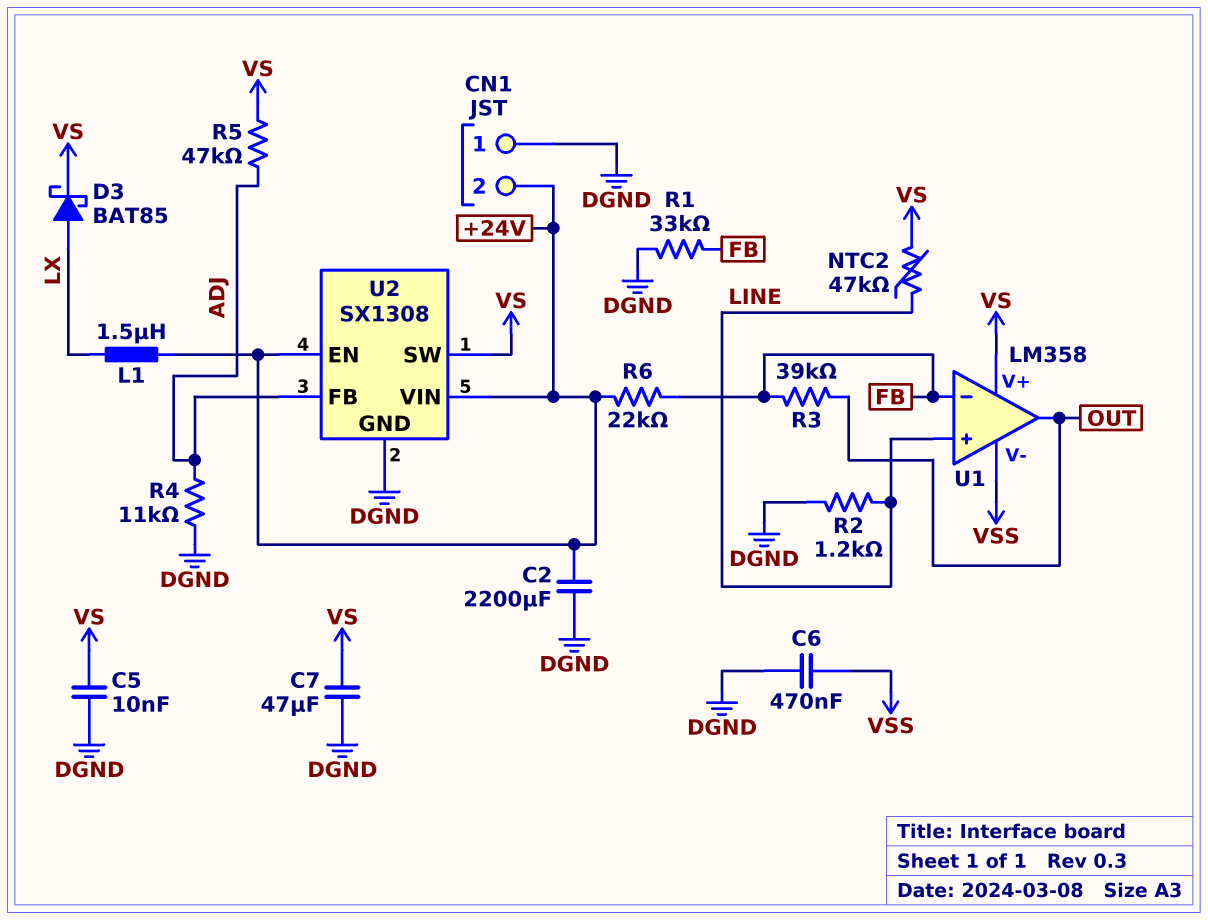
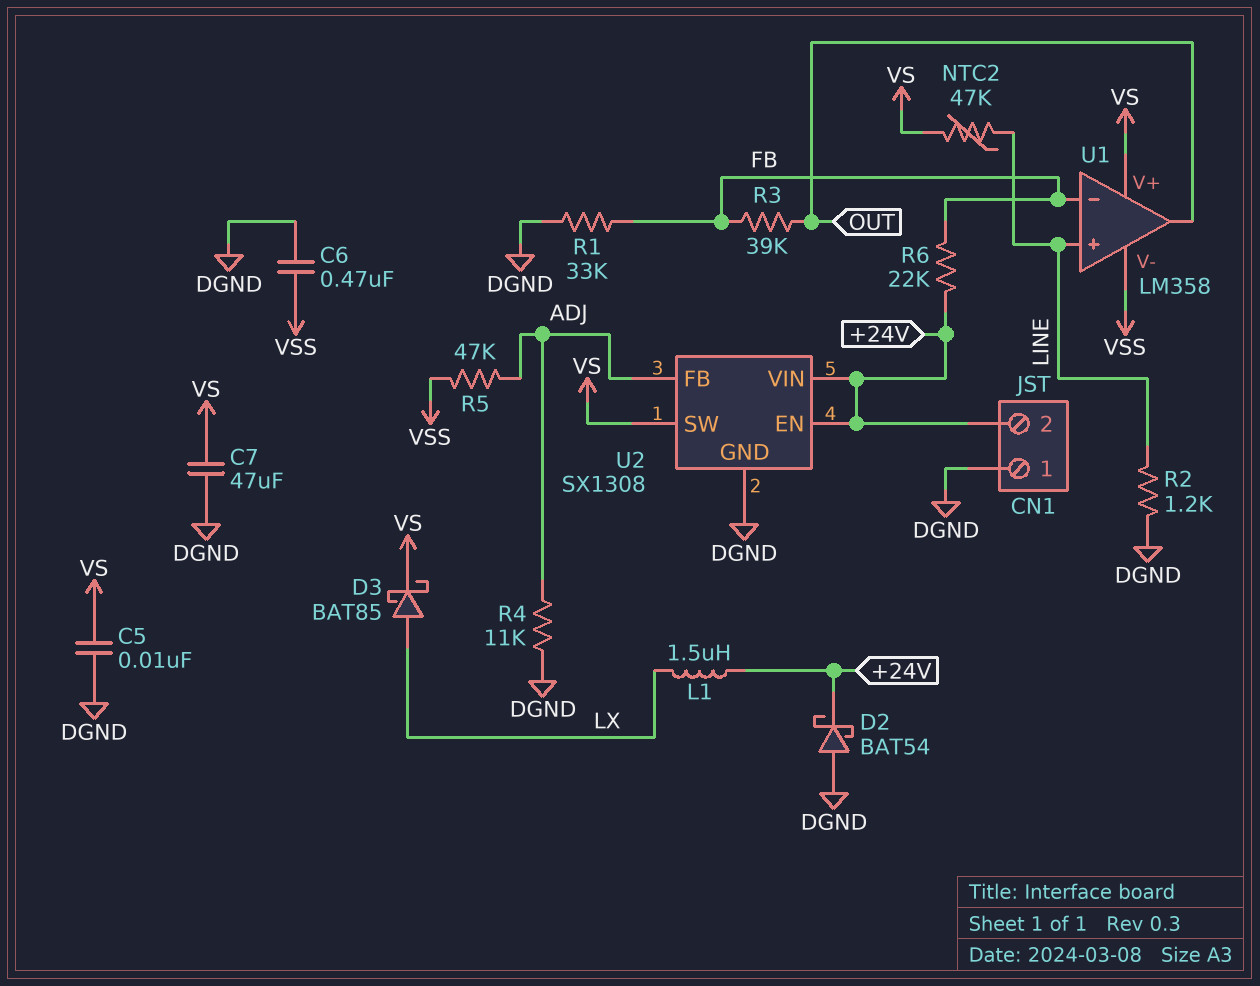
C2: 2200uF (+24V, DGND) -> none
D2: none -> schottky BAT54 (A DGND, K +24V)
R5: 47k (ADJ, VS) -> 47k (ADJ, VSS)

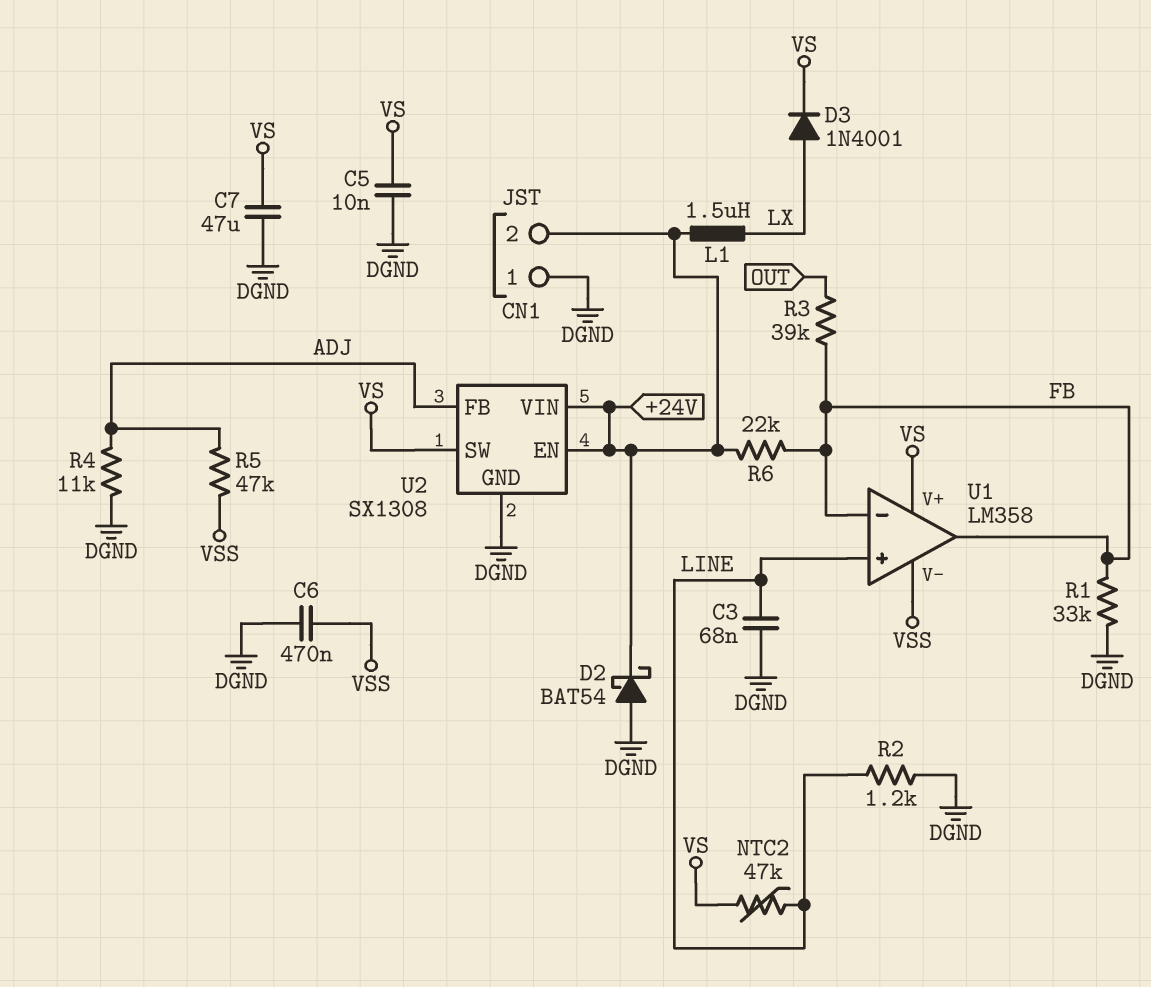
C3: none -> 68nF (DGND, LINE)
D3: schottky BAT85 (A LX, K VS) -> diode 1N4001 (A LX, K VS)
U1 pin out: OUT -> FB

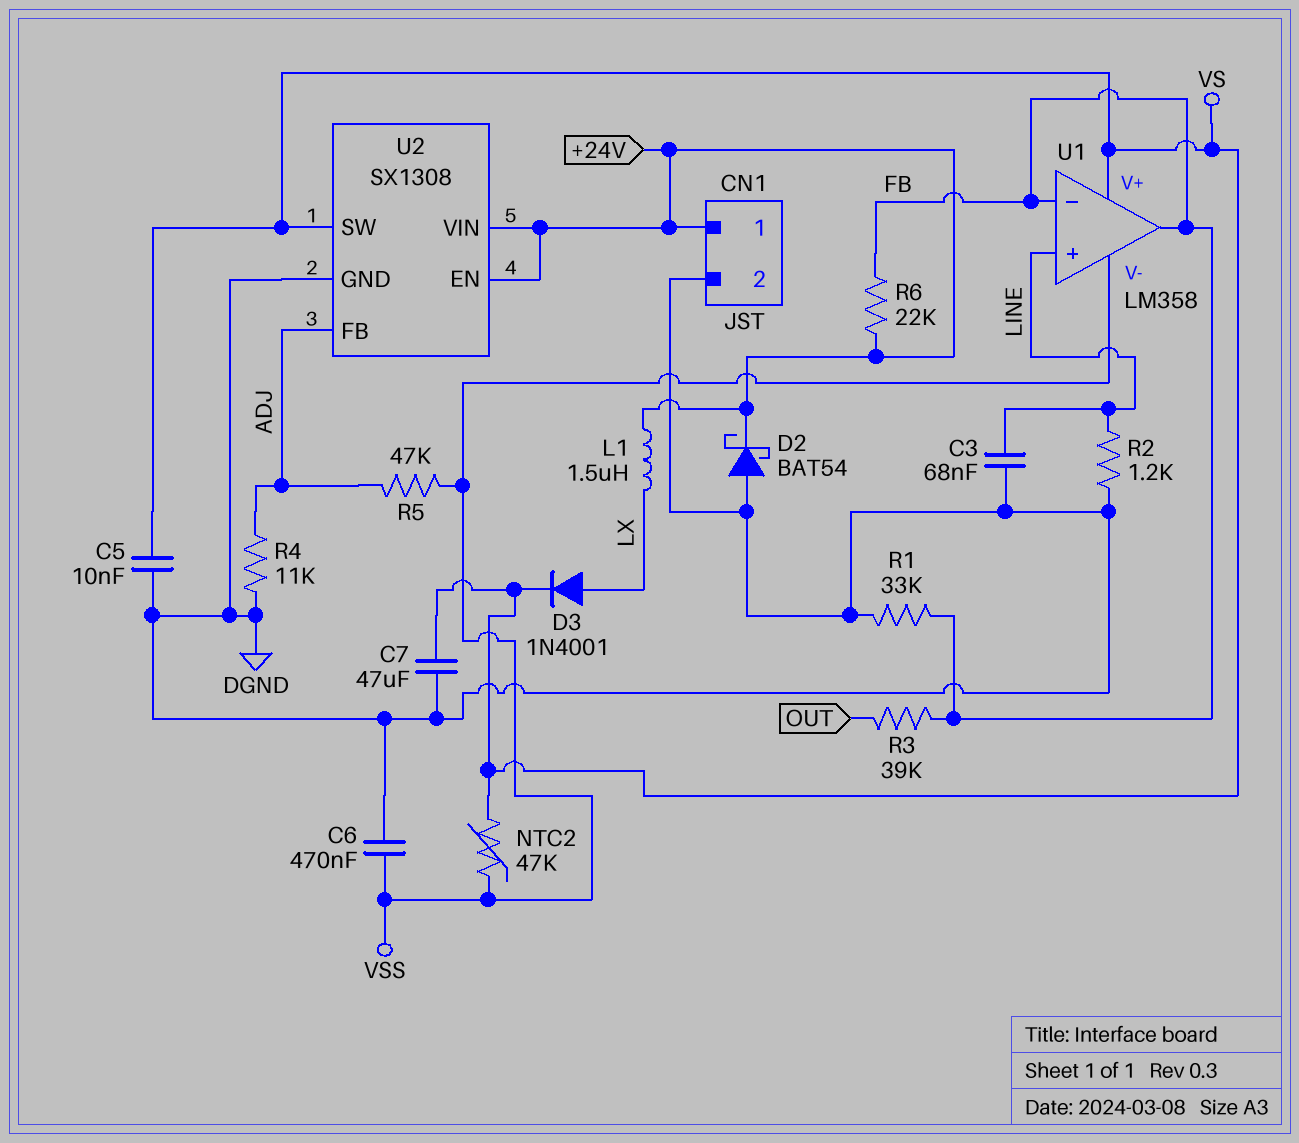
CN1 pin 1: DGND -> +24V
CN1 pin 2: +24V -> DGND
NTC2: 47k (LINE, VS) -> 47k (VS, VSS)

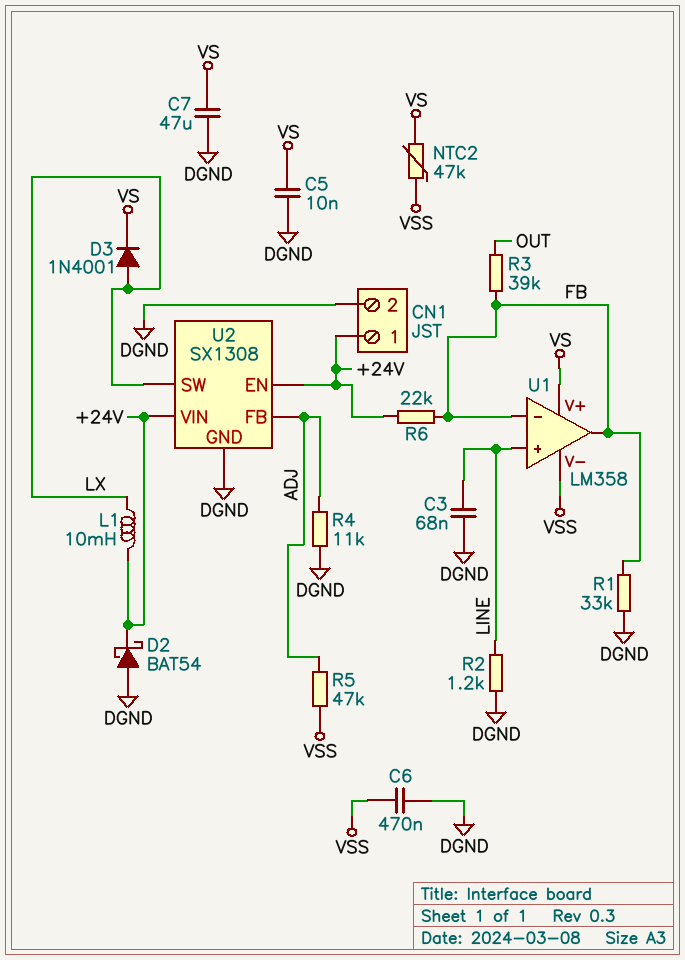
L1: 1.5uH (+24V, LX) -> 10mH (+24V, LX)
U2 pin SW: VS -> LX

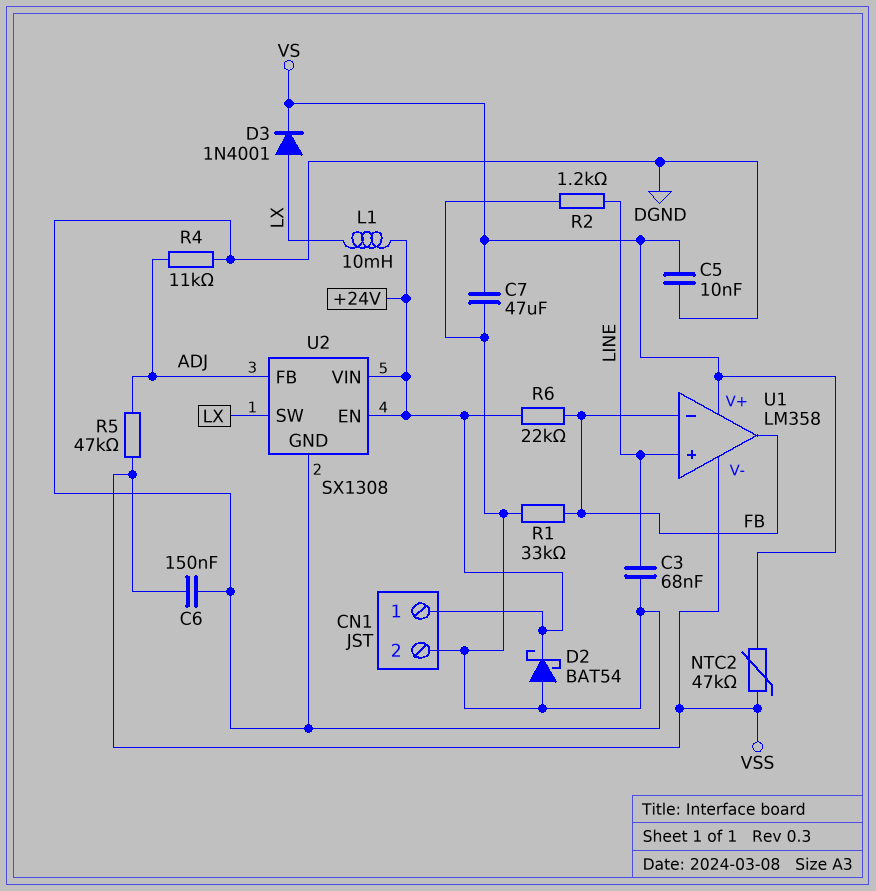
C6: 470nF (DGND, VSS) -> 150nF (DGND, VSS)
R3: 39k (FB, OUT) -> none

